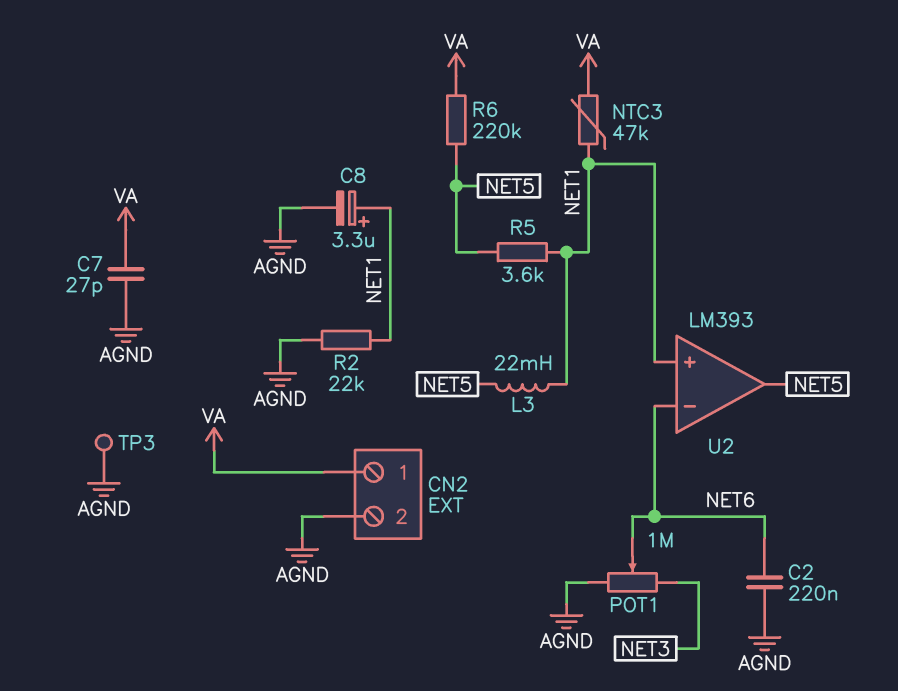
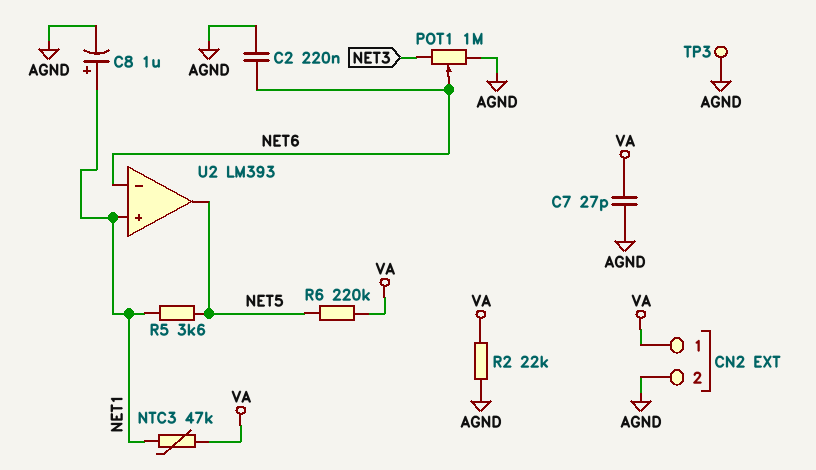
C8: 3.3uF (plus NET1, minus AGND) -> 1uF (plus NET1, minus AGND)
L3: 22mH (NET1, NET5) -> none
R2: 22k (AGND, NET1) -> 22k (AGND, VA)

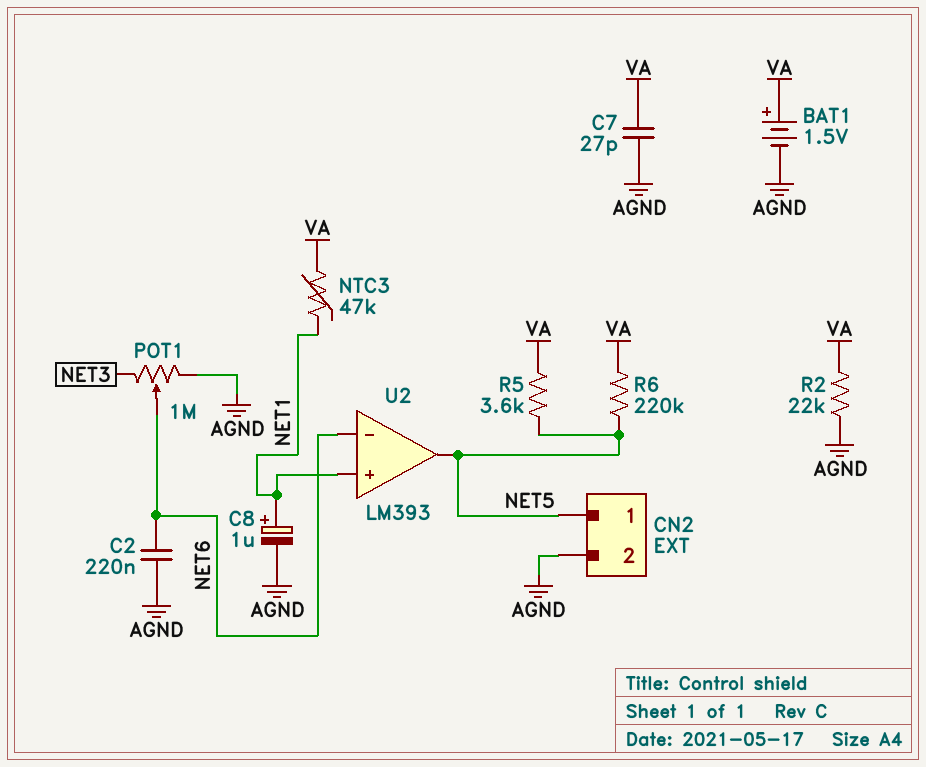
BAT1: none -> 1.5V (plus VA, minus AGND)
CN2 pin 1: VA -> NET5
R5: 3.6k (NET1, NET5) -> 3.6k (NET5, VA)
TP3: test point (AGND) -> none

